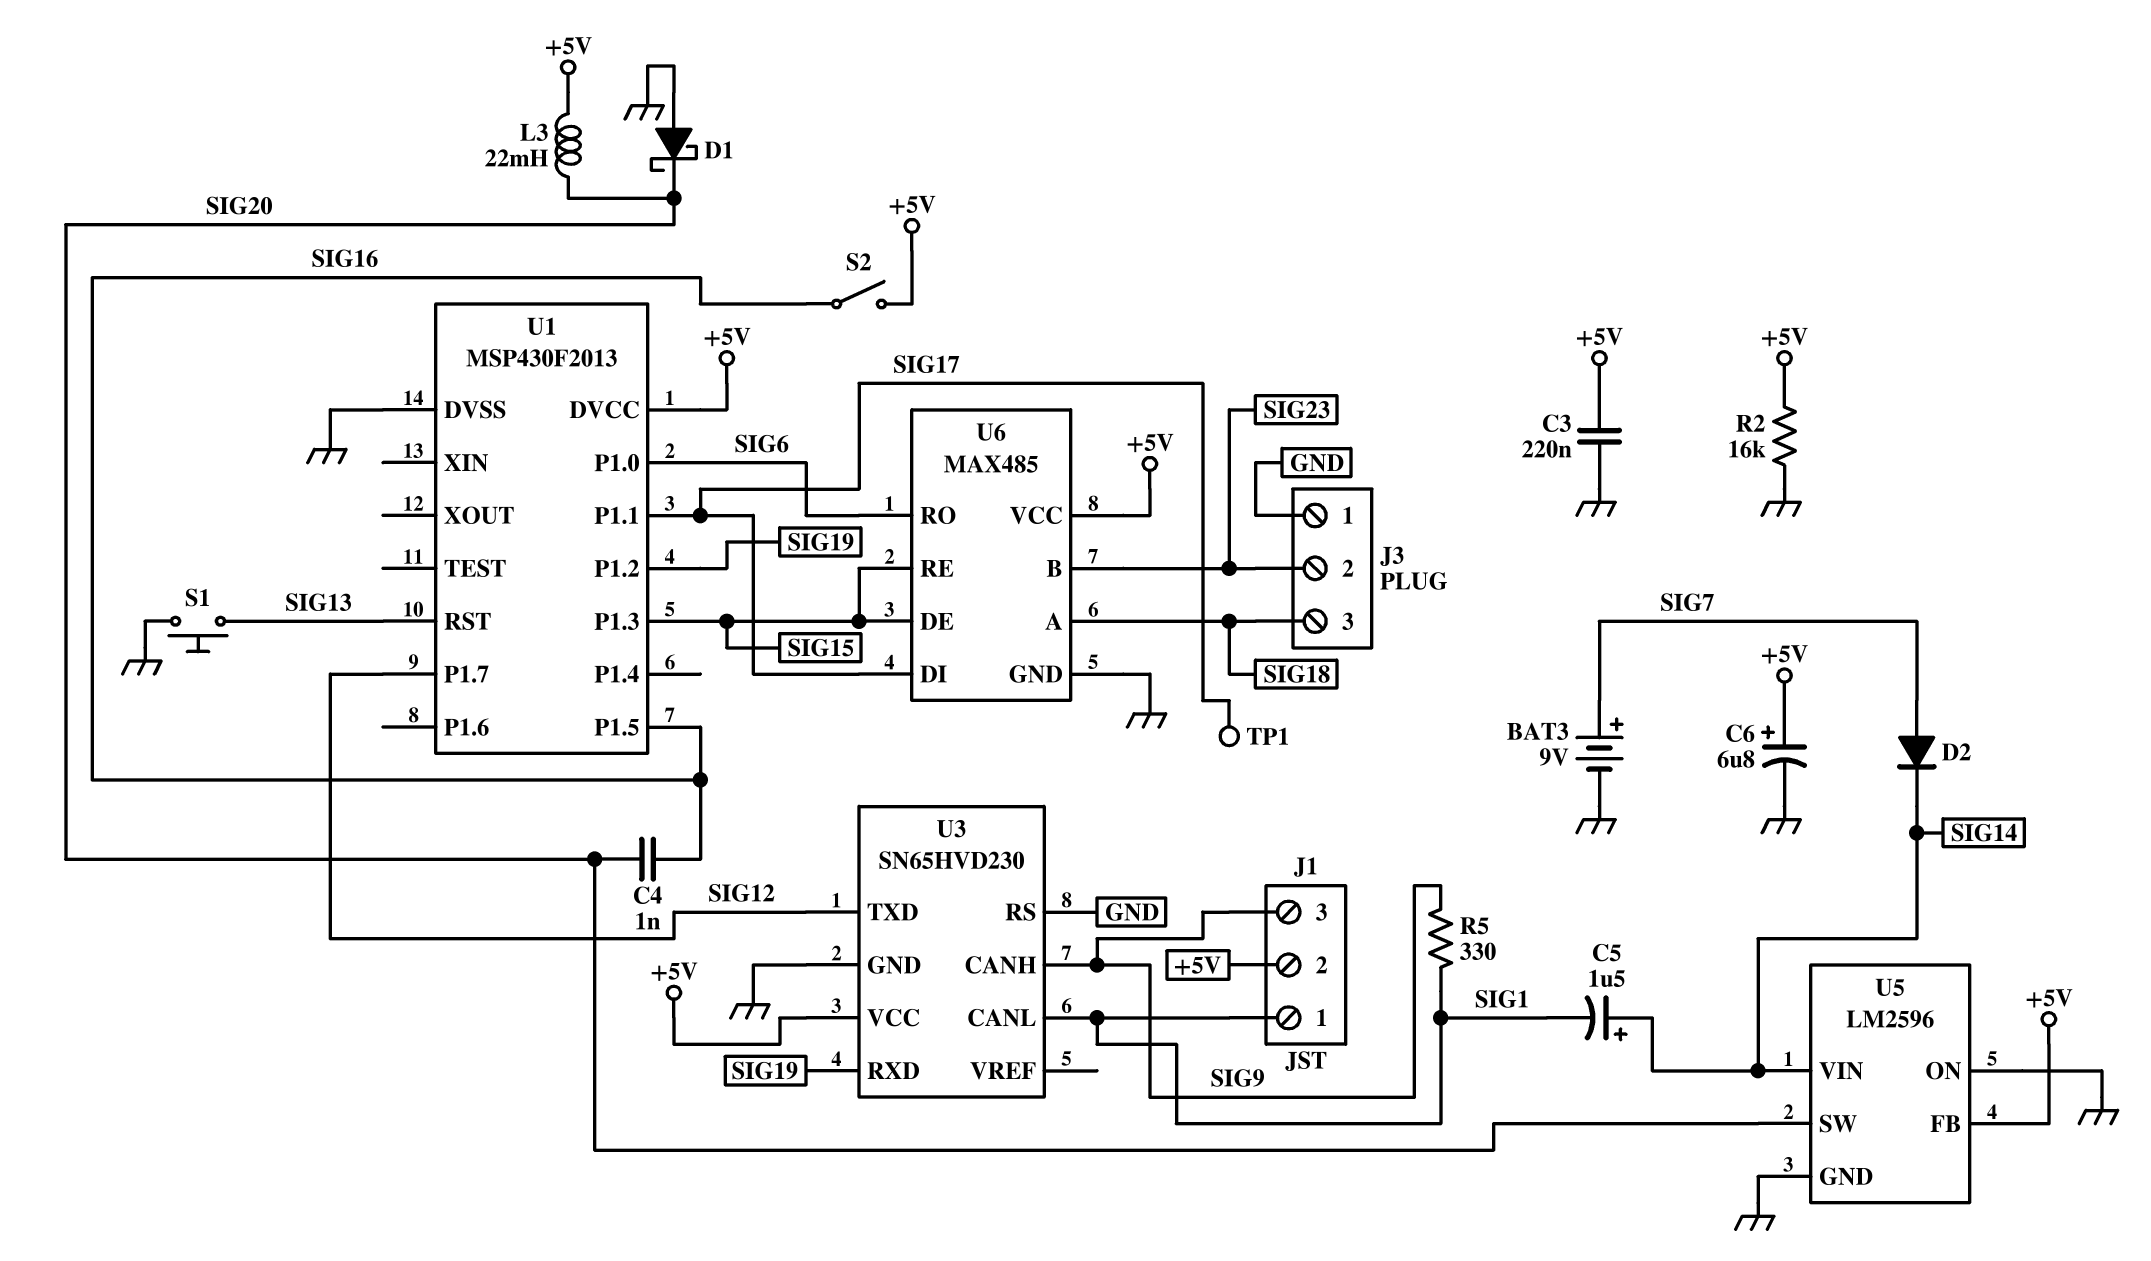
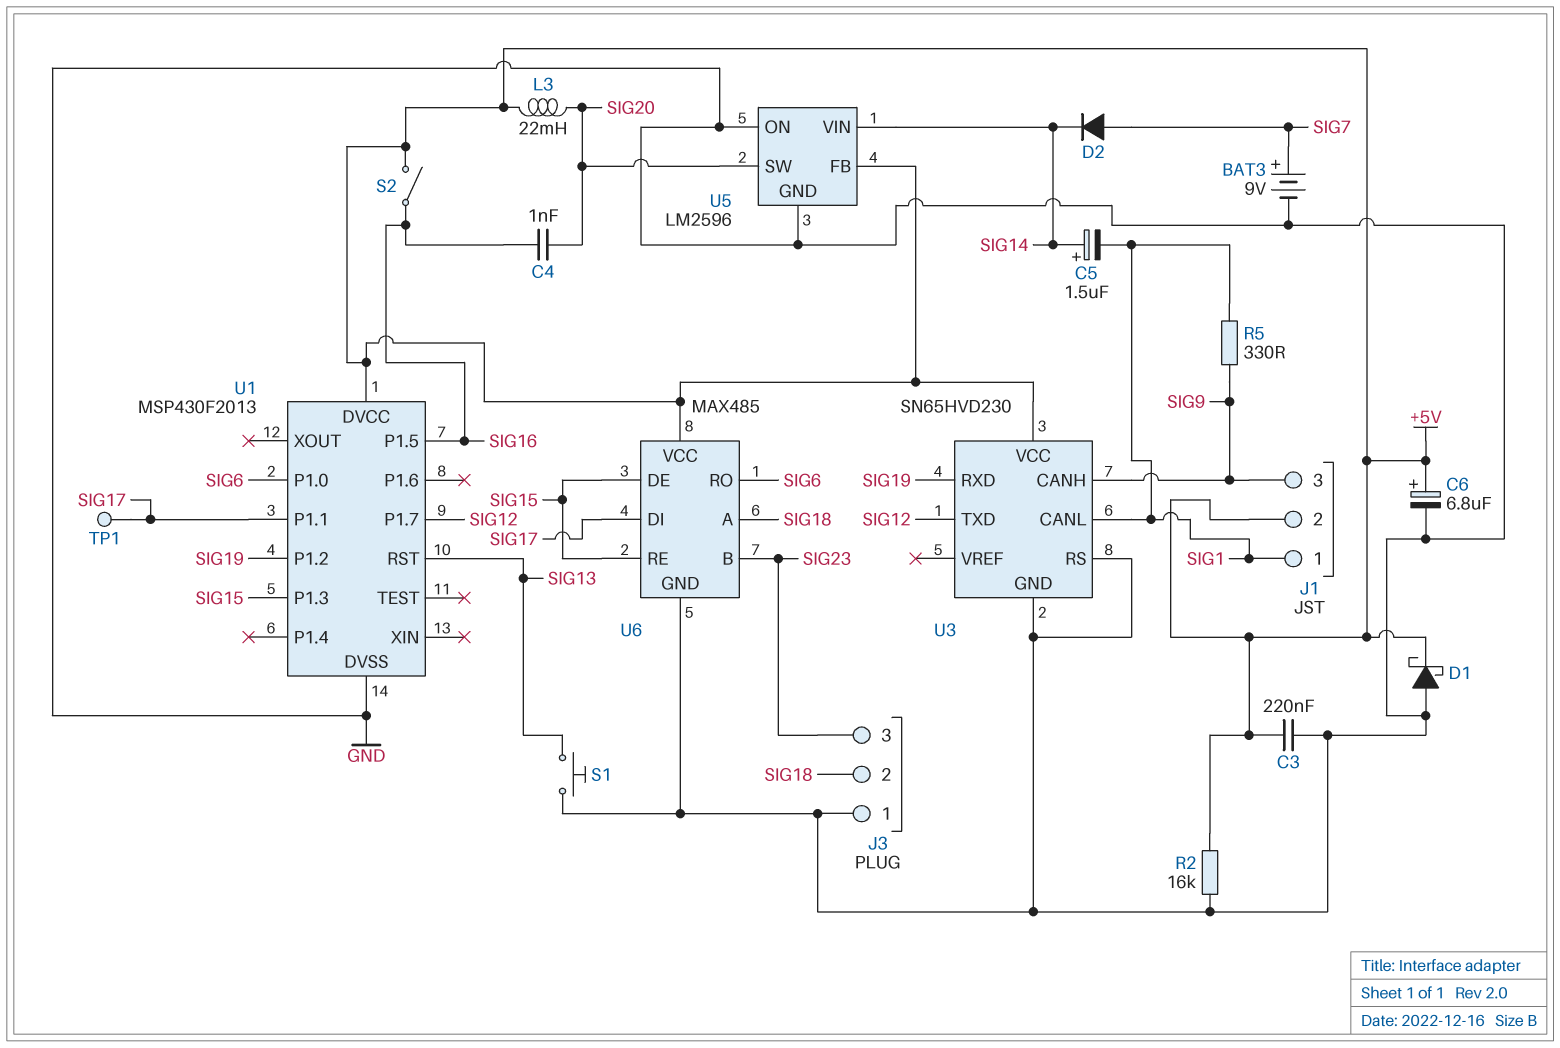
D1: schottky (A GND, K SIG20) -> schottky (A GND, K +5V)
J3 pin 2: SIG23 -> SIG18
J3 pin 3: SIG18 -> SIG23

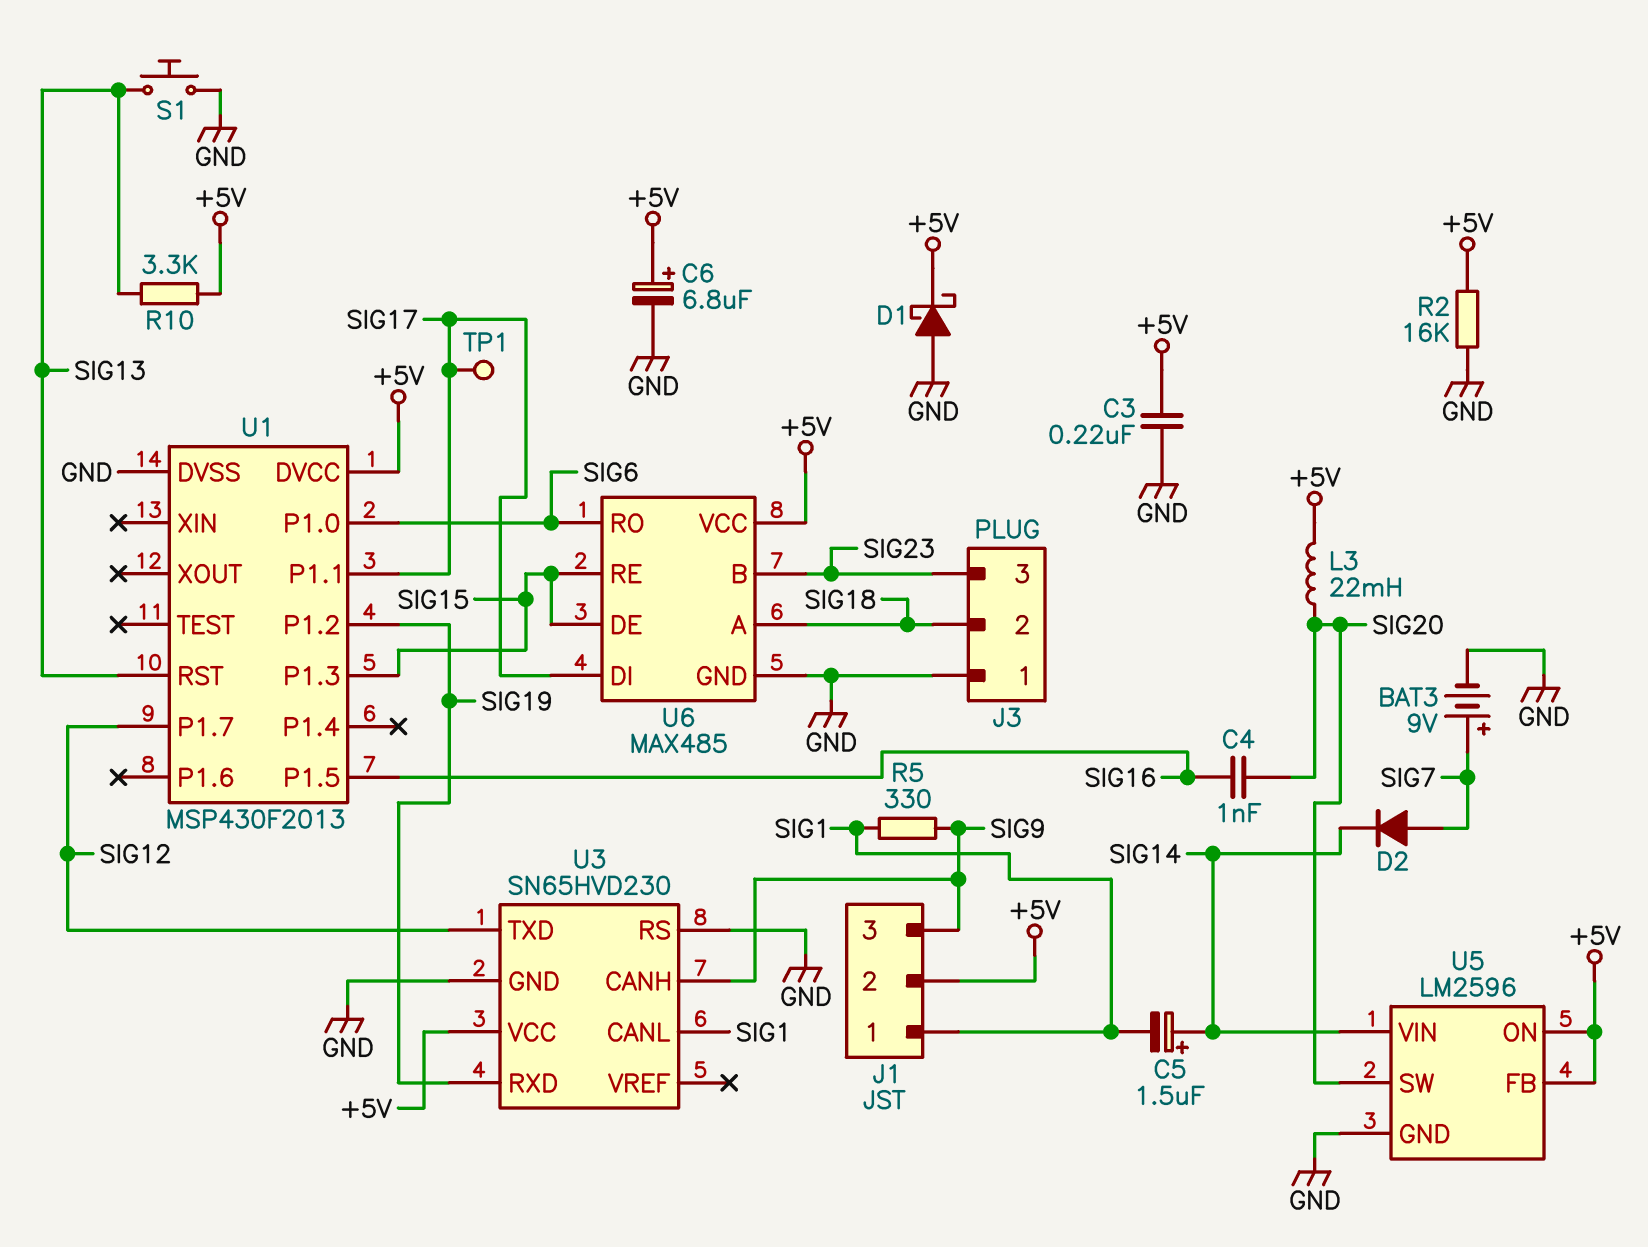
R10: none -> 3.3k (+5V, SIG13)
S2: switch (+5V, SIG16) -> none
U5 pin ON: GND -> +5V

